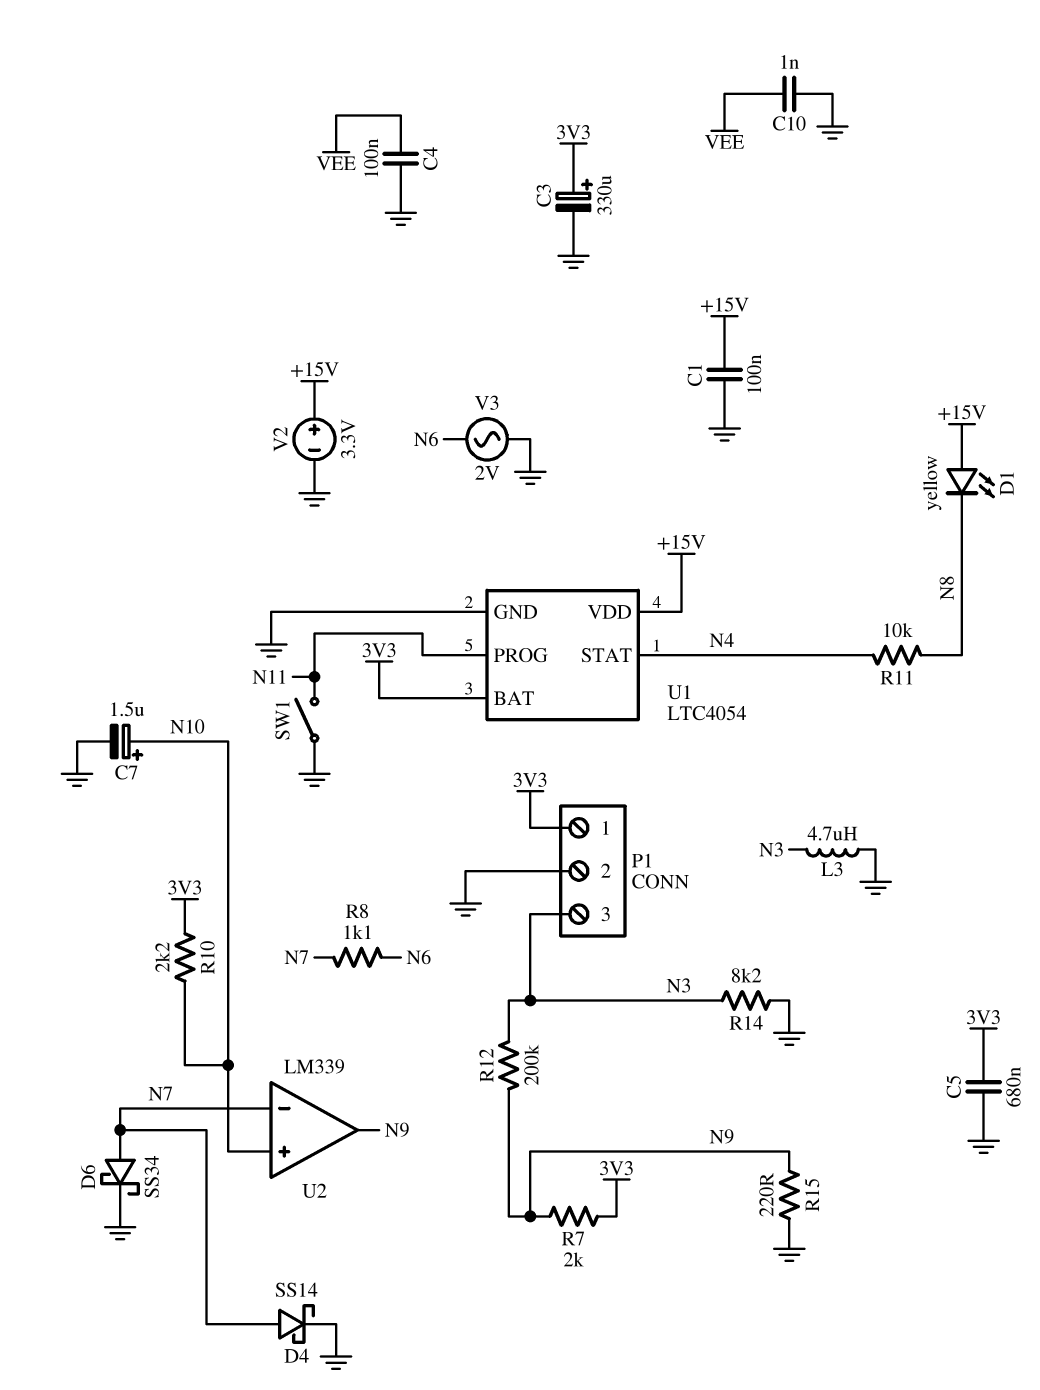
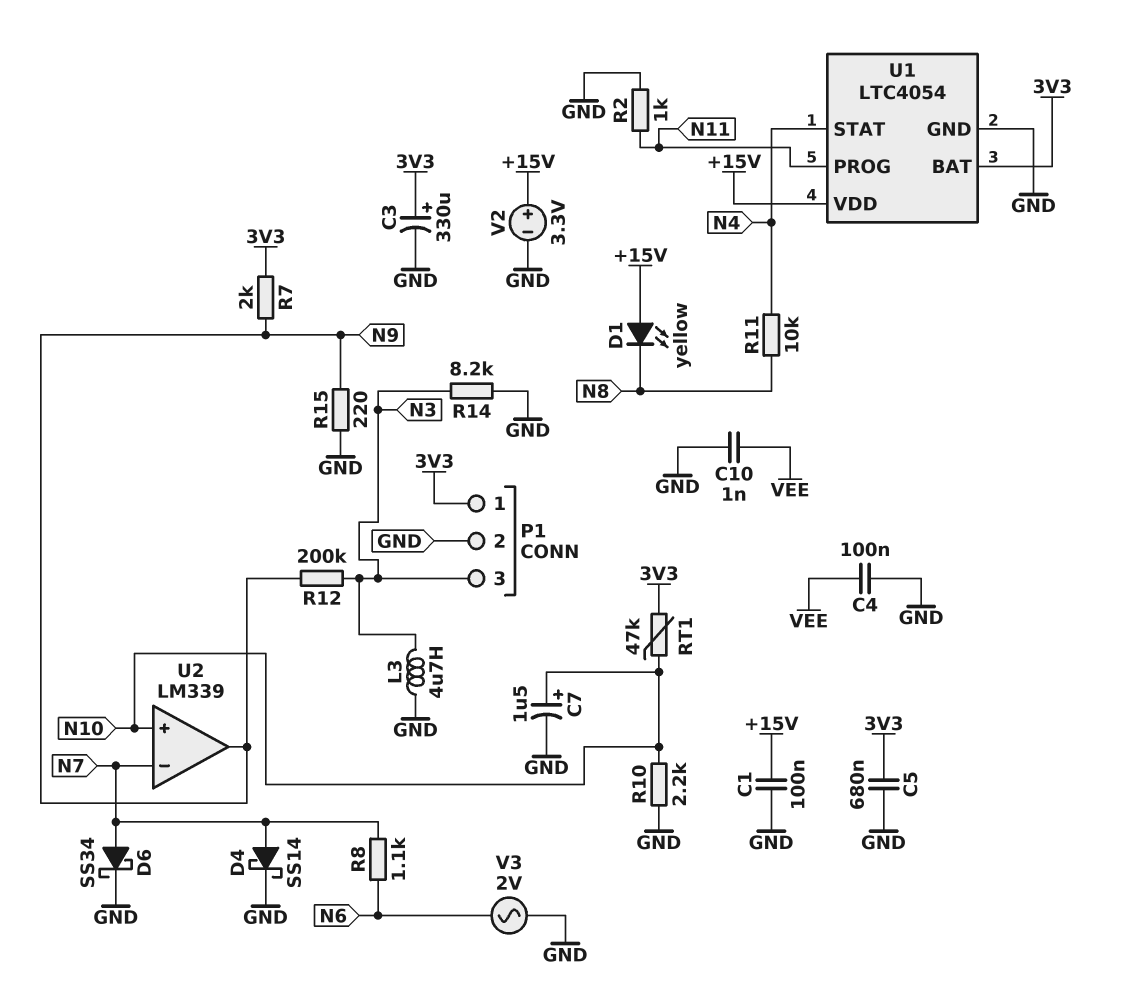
R2: none -> 1k (GND, N11)
R10: 2.2k (3V3, N10) -> 2.2k (GND, N10)
RT1: none -> 47k (3V3, N10)
SW1: switch (GND, N11) -> none

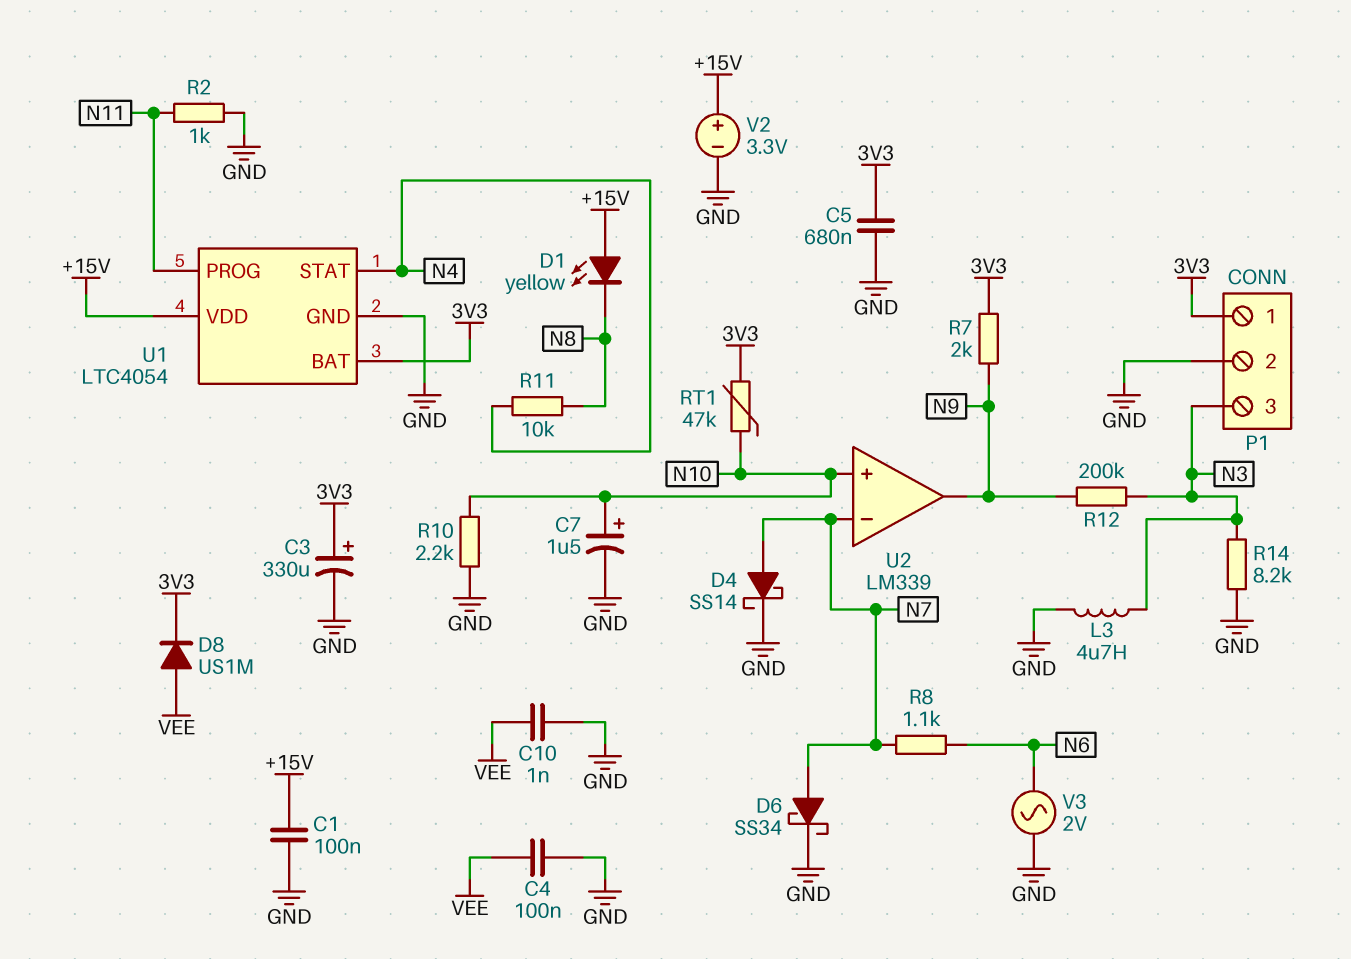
D8: none -> diode US1M (A VEE, K 3V3)
R15: 220 (GND, N9) -> none

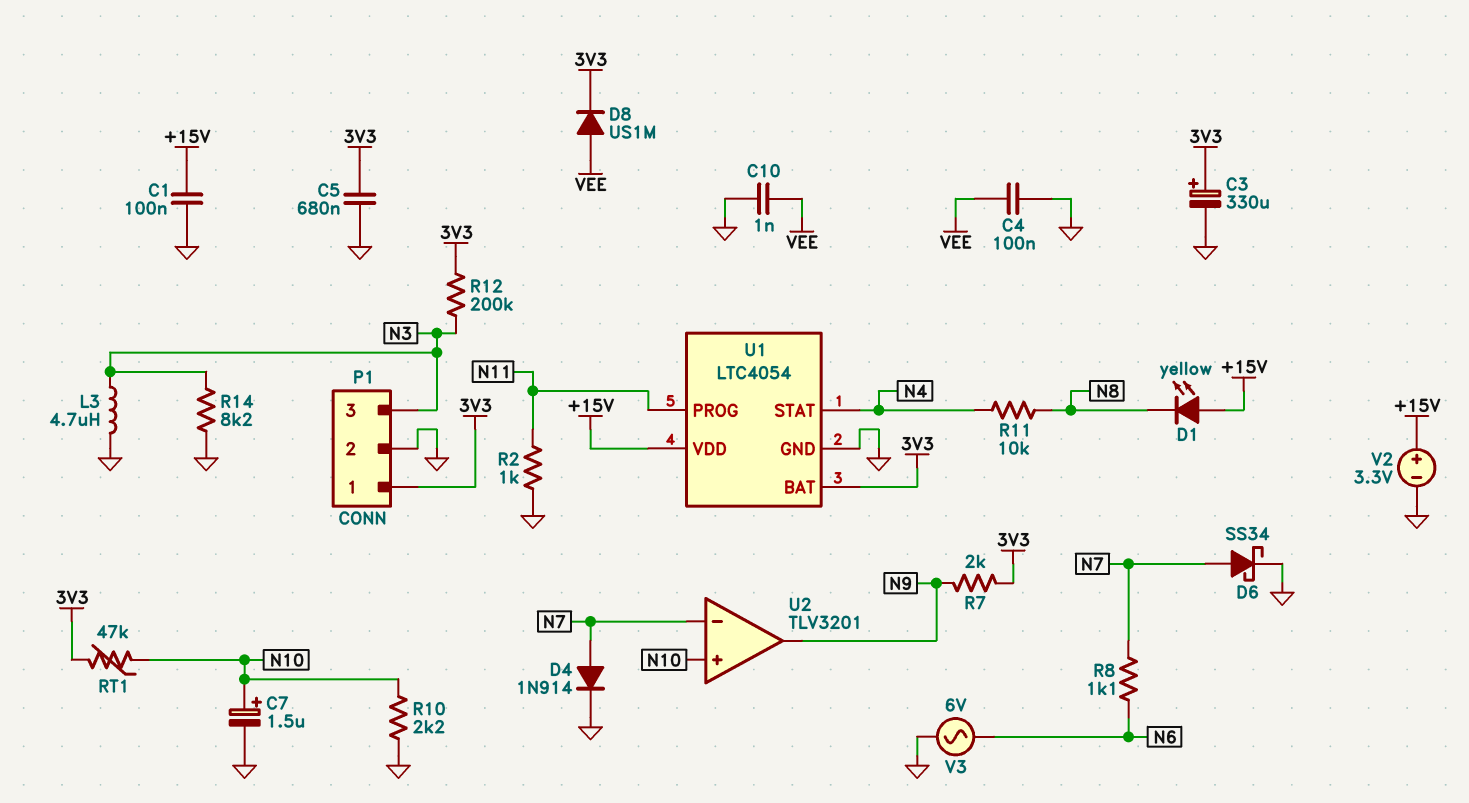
D4: schottky SS14 (A N7, K GND) -> diode 1N914 (A N7, K GND)
R12: 200k (N3, N9) -> 200k (3V3, N3)
U2: LM339 -> TLV3201
V3: AC 2V (GND, N6) -> AC 6V (GND, N6)

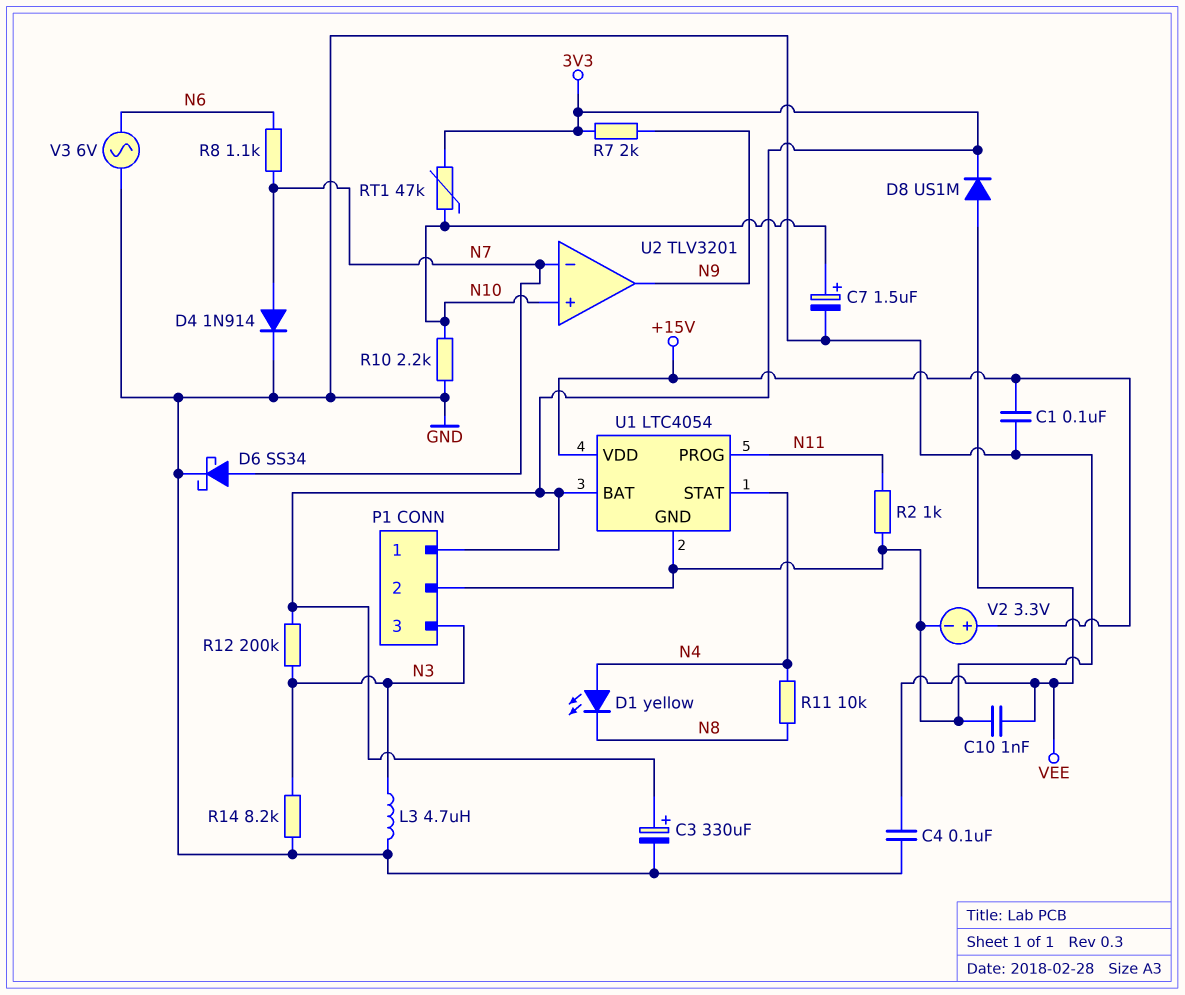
C5: 680nF (3V3, GND) -> none
D1: LED yellow (A +15V, K N8) -> LED yellow (A N4, K N8)

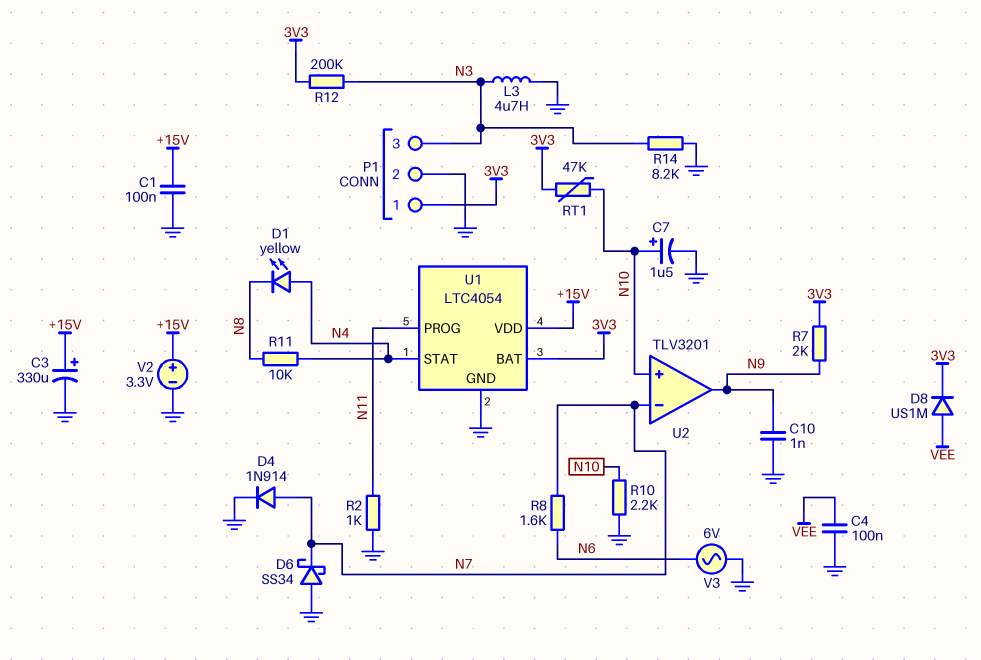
C3: 330uF (plus 3V3, minus GND) -> 330uF (plus +15V, minus GND)
C10: 1nF (GND, VEE) -> 1nF (GND, N9)
D6: schottky SS34 (A N7, K GND) -> schottky SS34 (A GND, K N7)
R8: 1.1k (N6, N7) -> 1.6k (N6, N7)

